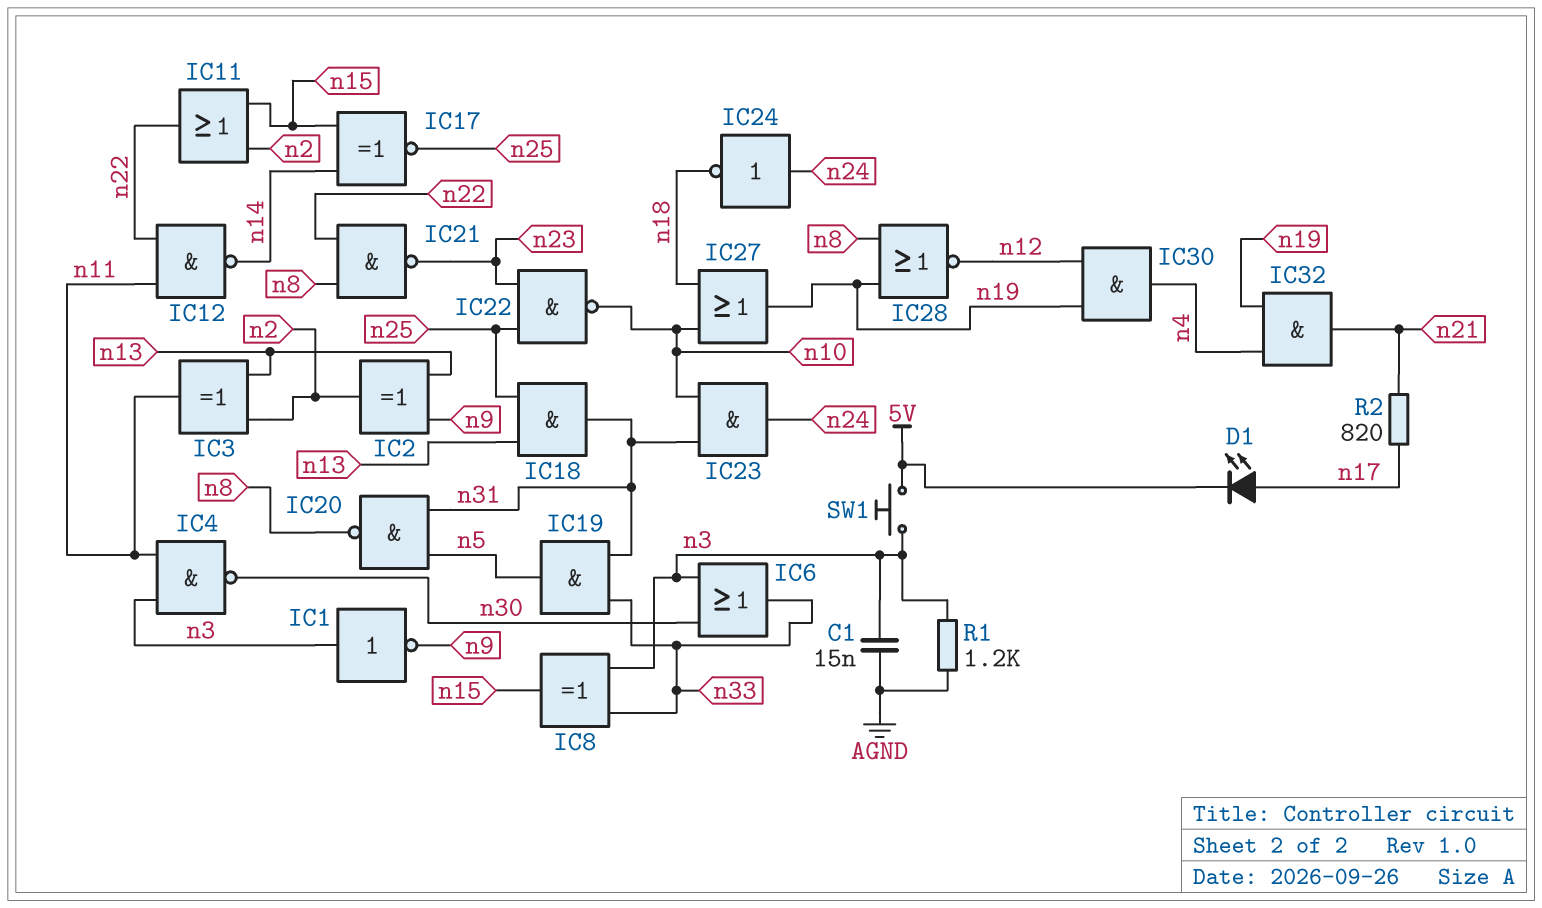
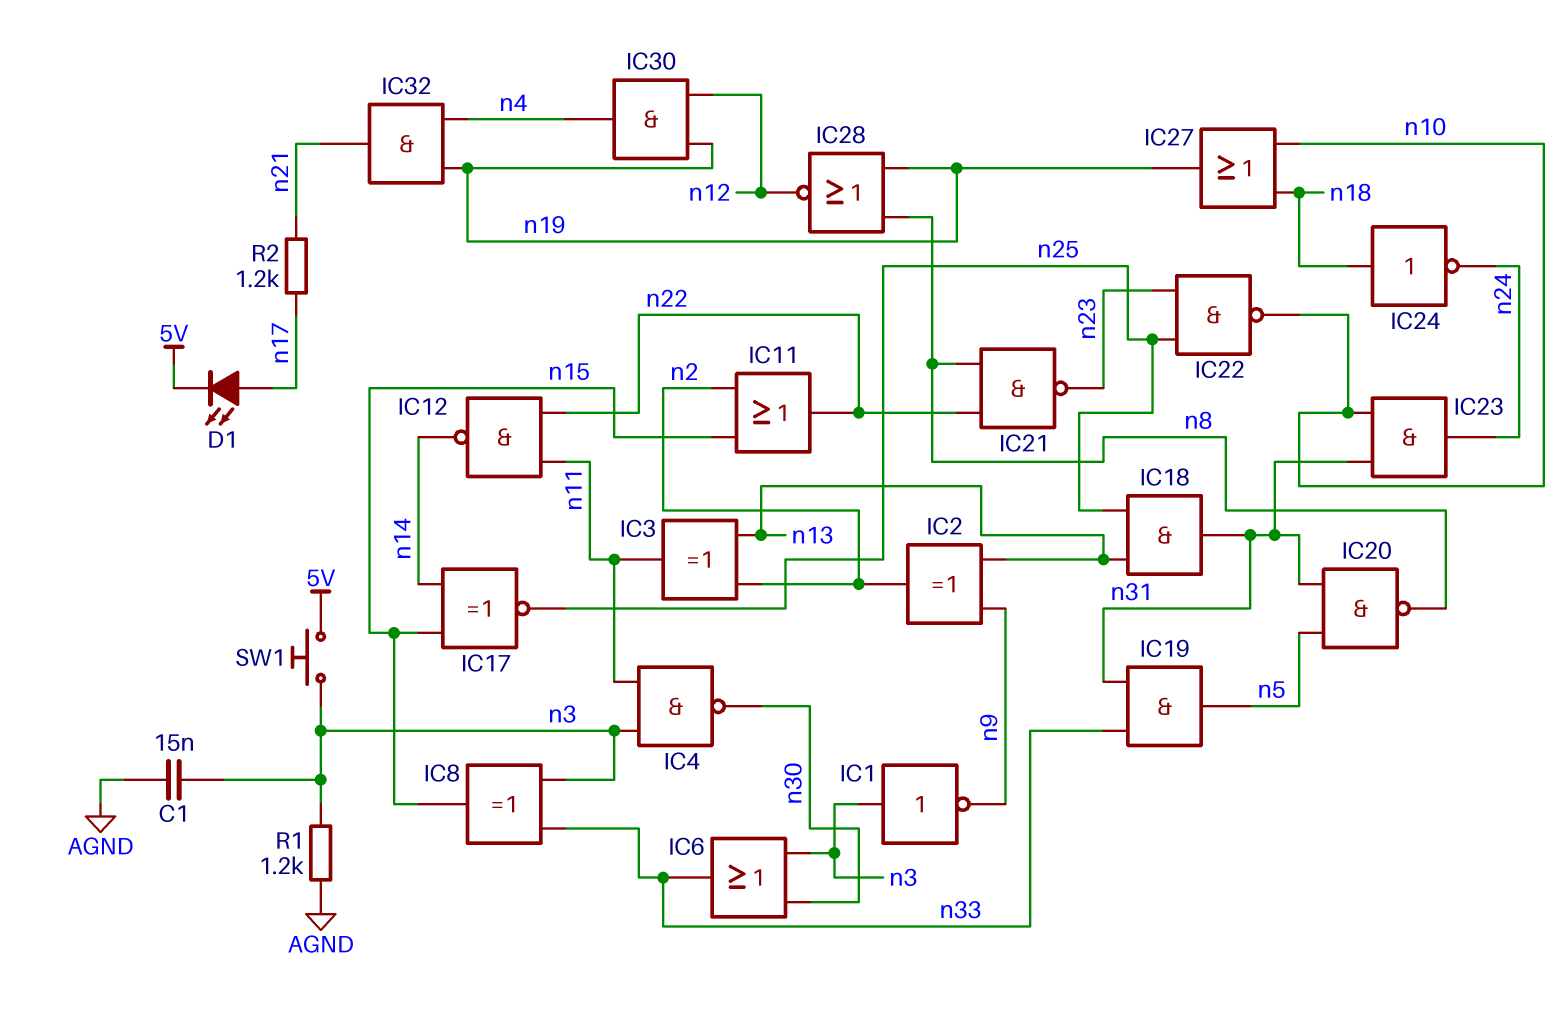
IC24: NOT (in n24, out n18) -> NOT (in n18, out n24)
R2: 820 (n17, n21) -> 1.2k (n17, n21)

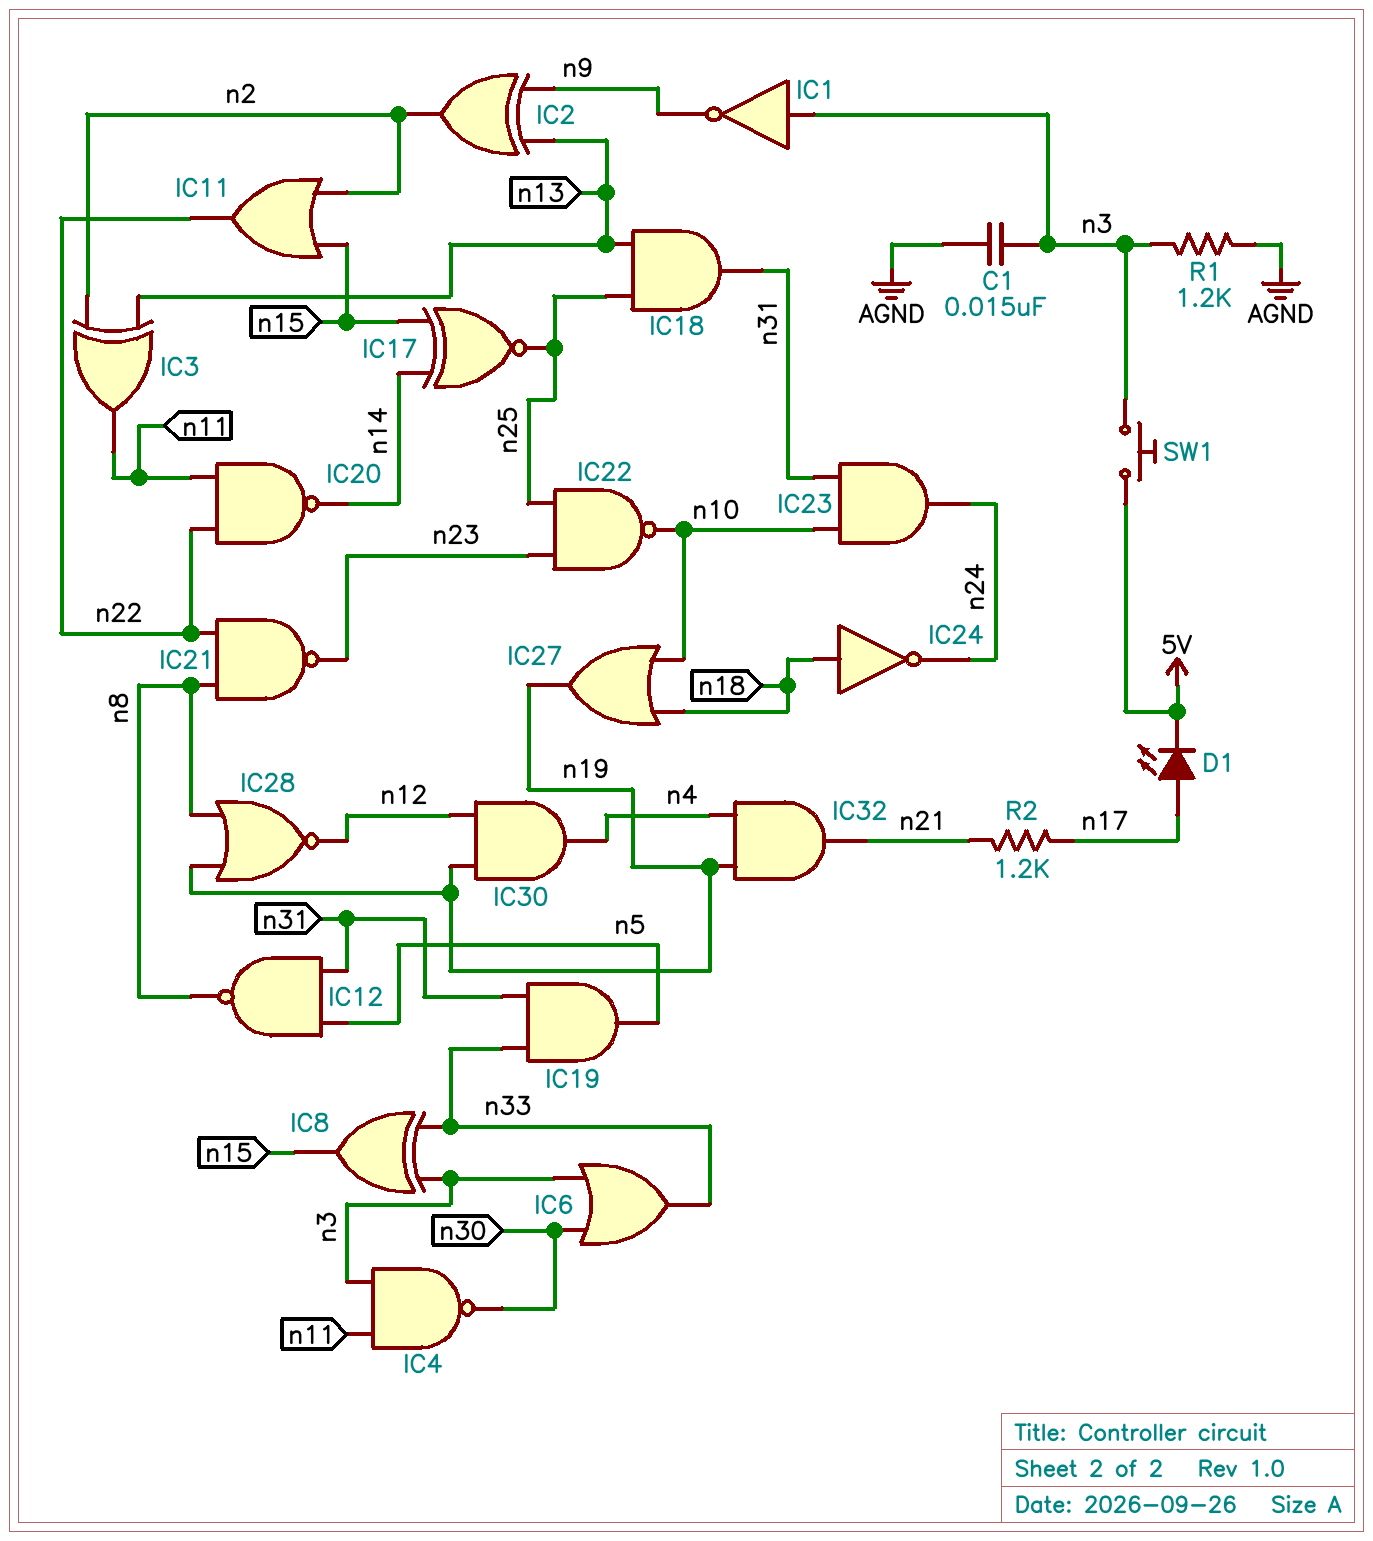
IC12: NAND (in n11, in n22, out n14) -> NAND (in n5, in n31, out n8)
IC20: NAND (in n5, in n31, out n8) -> NAND (in n11, in n22, out n14)

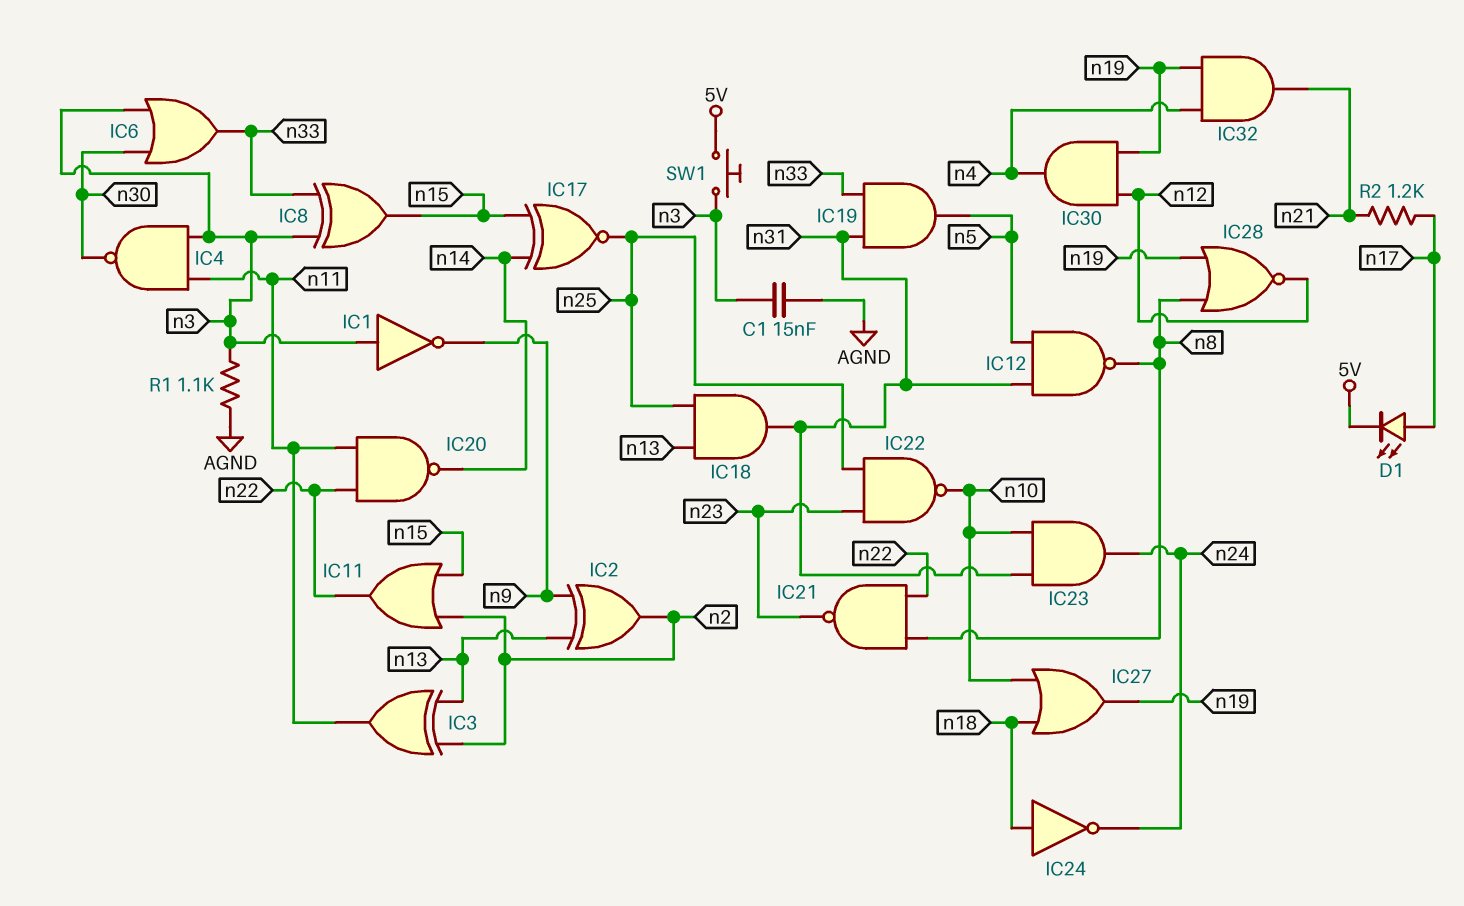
R1: 1.2k (AGND, n3) -> 1.1k (AGND, n3)

